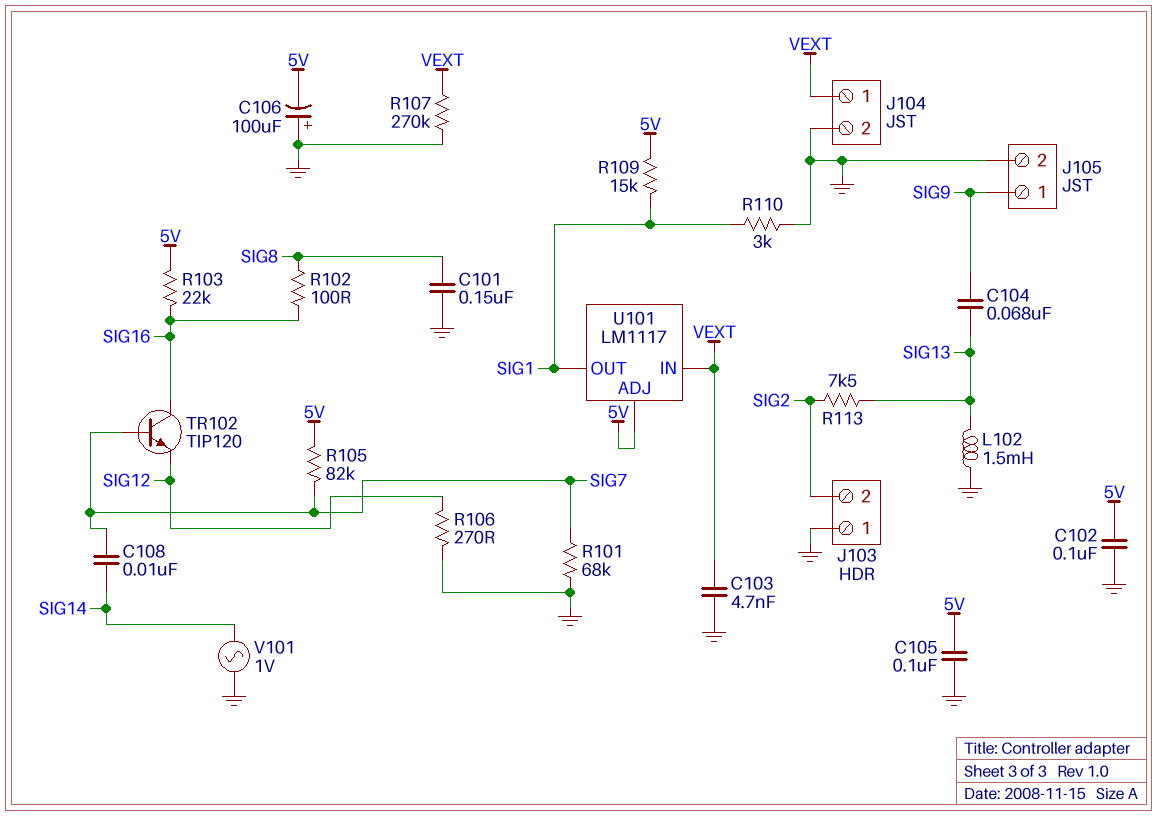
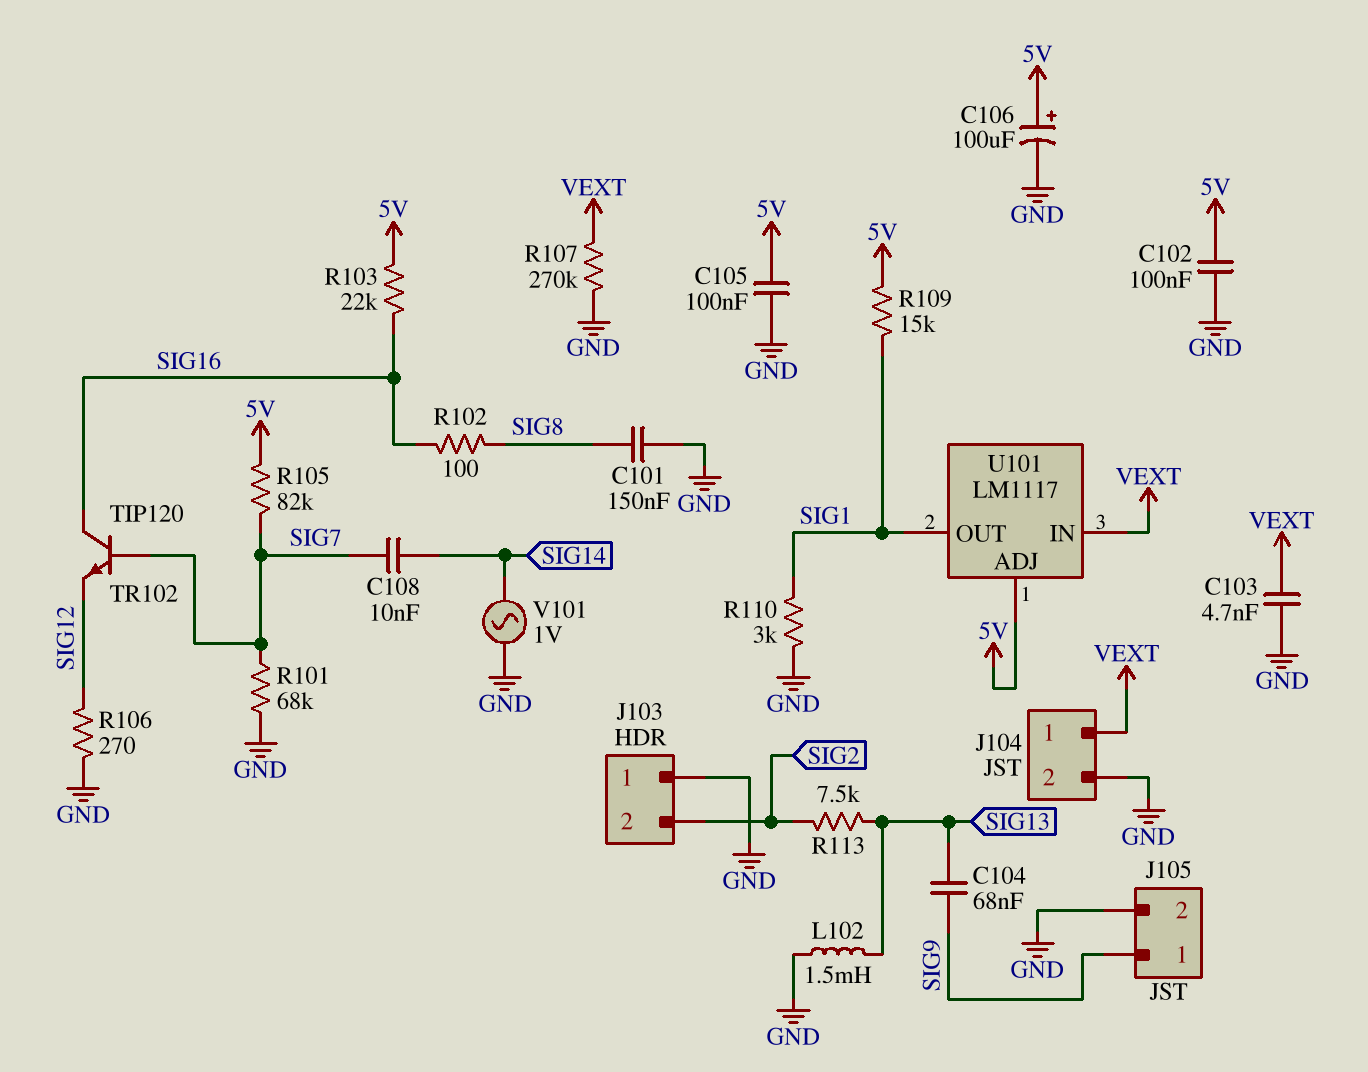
C106: 100uF (plus GND, minus 5V) -> 100uF (plus 5V, minus GND)

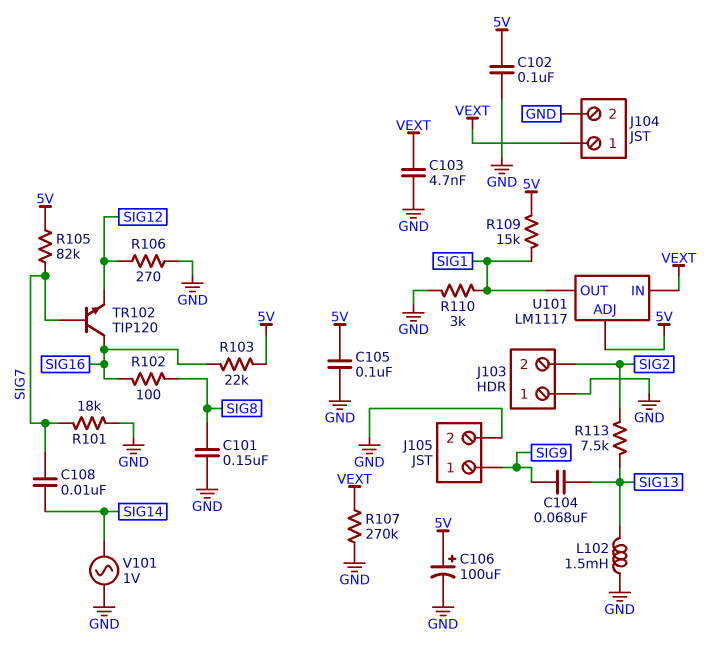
R101: 68k (GND, SIG7) -> 18k (GND, SIG7)

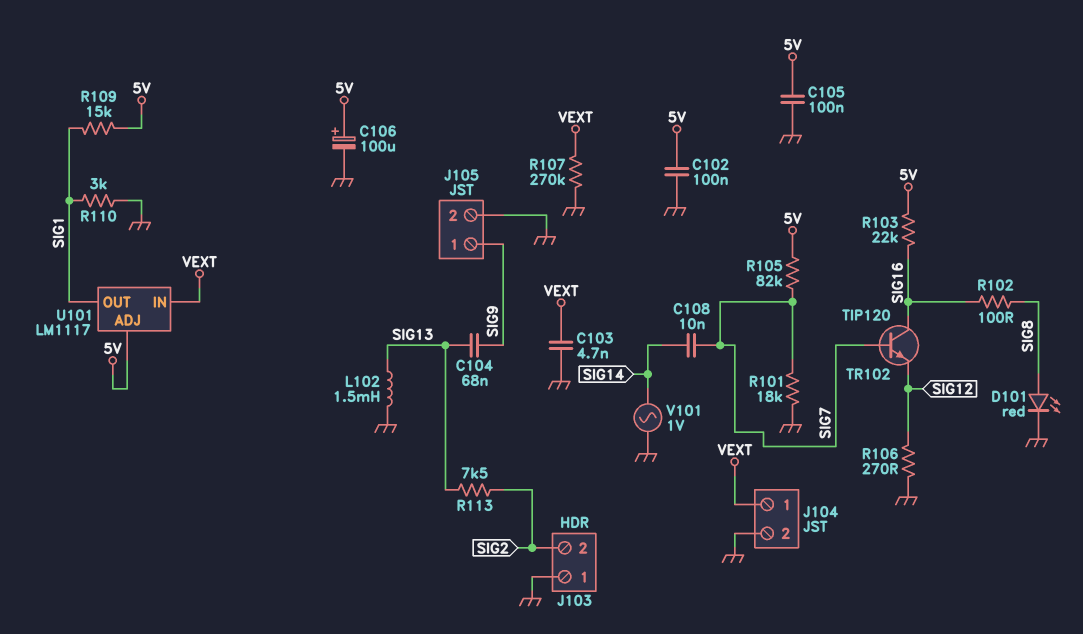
C101: 150nF (GND, SIG8) -> none
D101: none -> LED red (A SIG8, K GND)

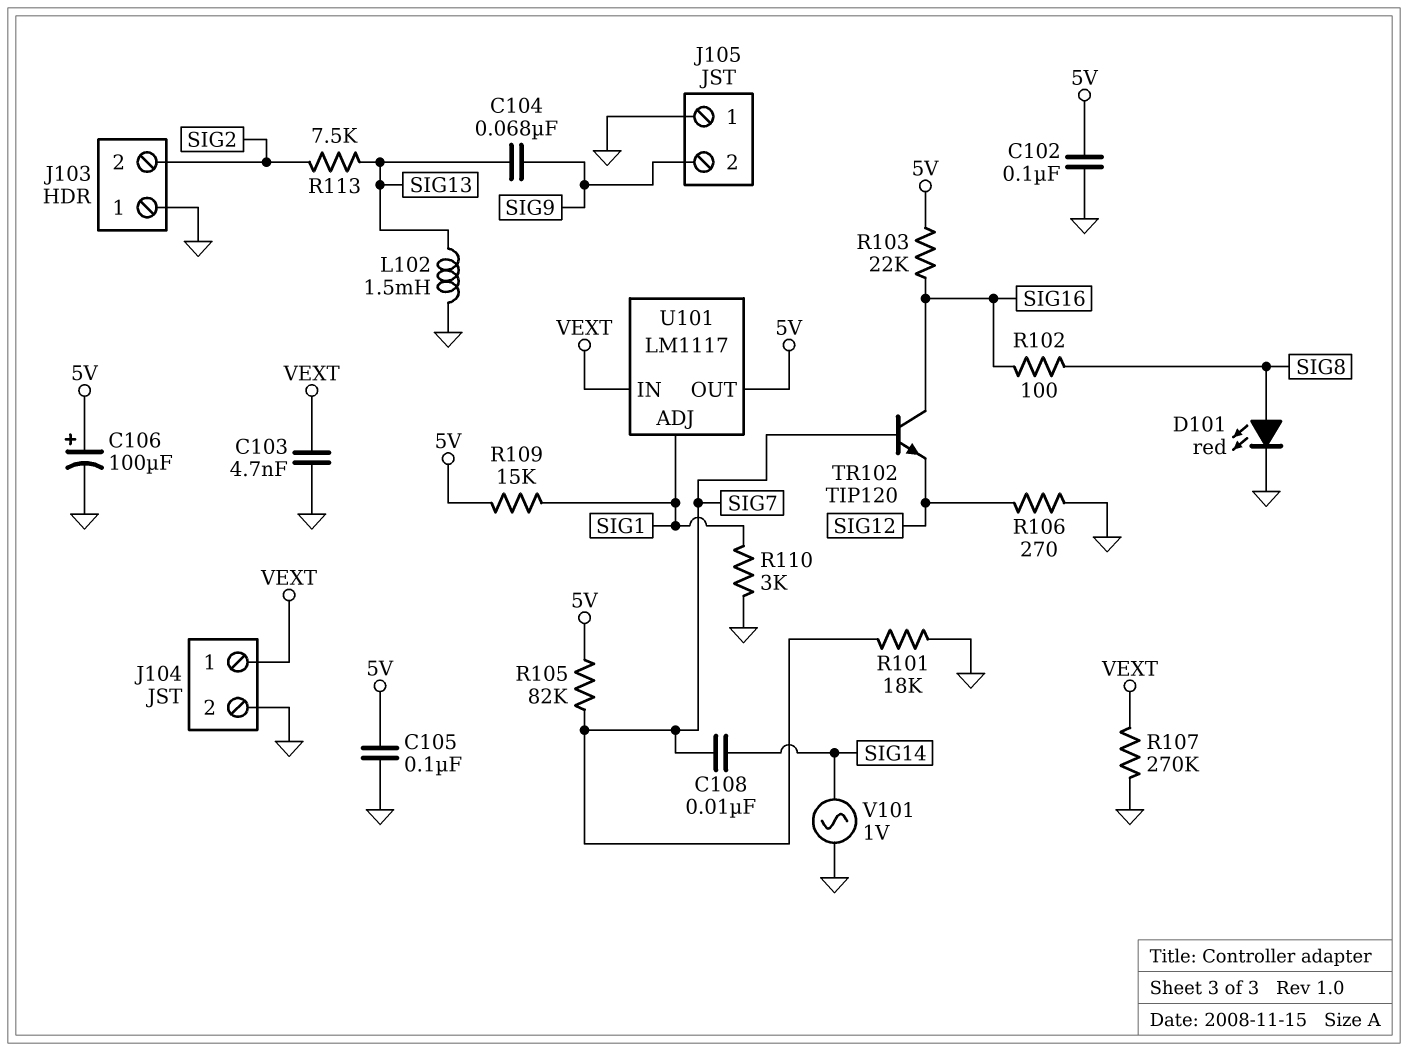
J105 pin 1: SIG9 -> GND
J105 pin 2: GND -> SIG9
U101 pin ADJ: 5V -> SIG1
U101 pin OUT: SIG1 -> 5V

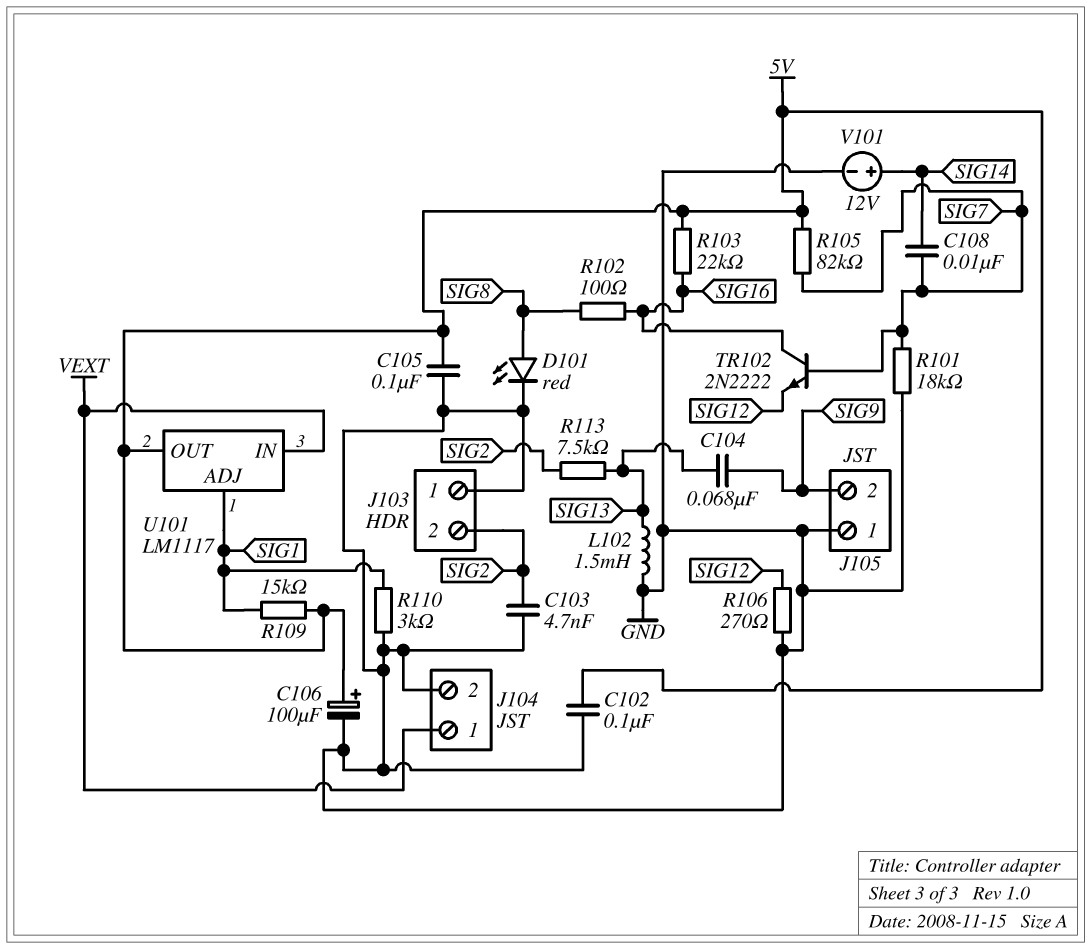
C103: 4.7nF (GND, VEXT) -> 4.7nF (GND, SIG2)
R107: 270k (GND, VEXT) -> none
TR102: NPN TIP120 (B SIG7, C SIG16, E SIG12) -> NPN 2N2222 (B SIG7, C SIG16, E SIG12)
V101: AC 1V (GND, SIG14) -> 12V (plus SIG14, minus GND)

